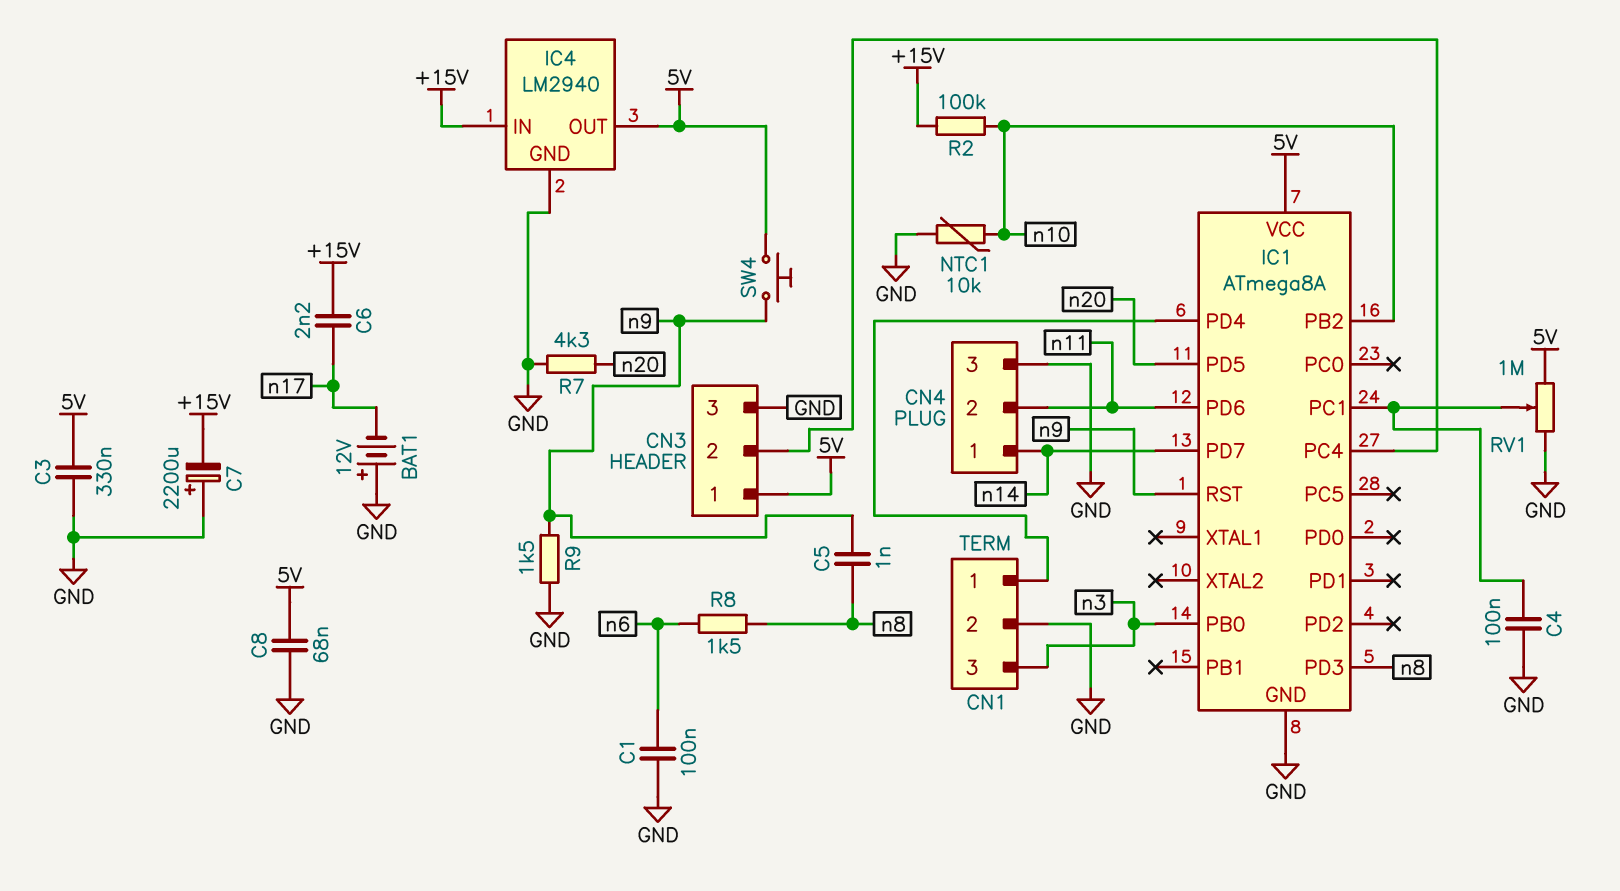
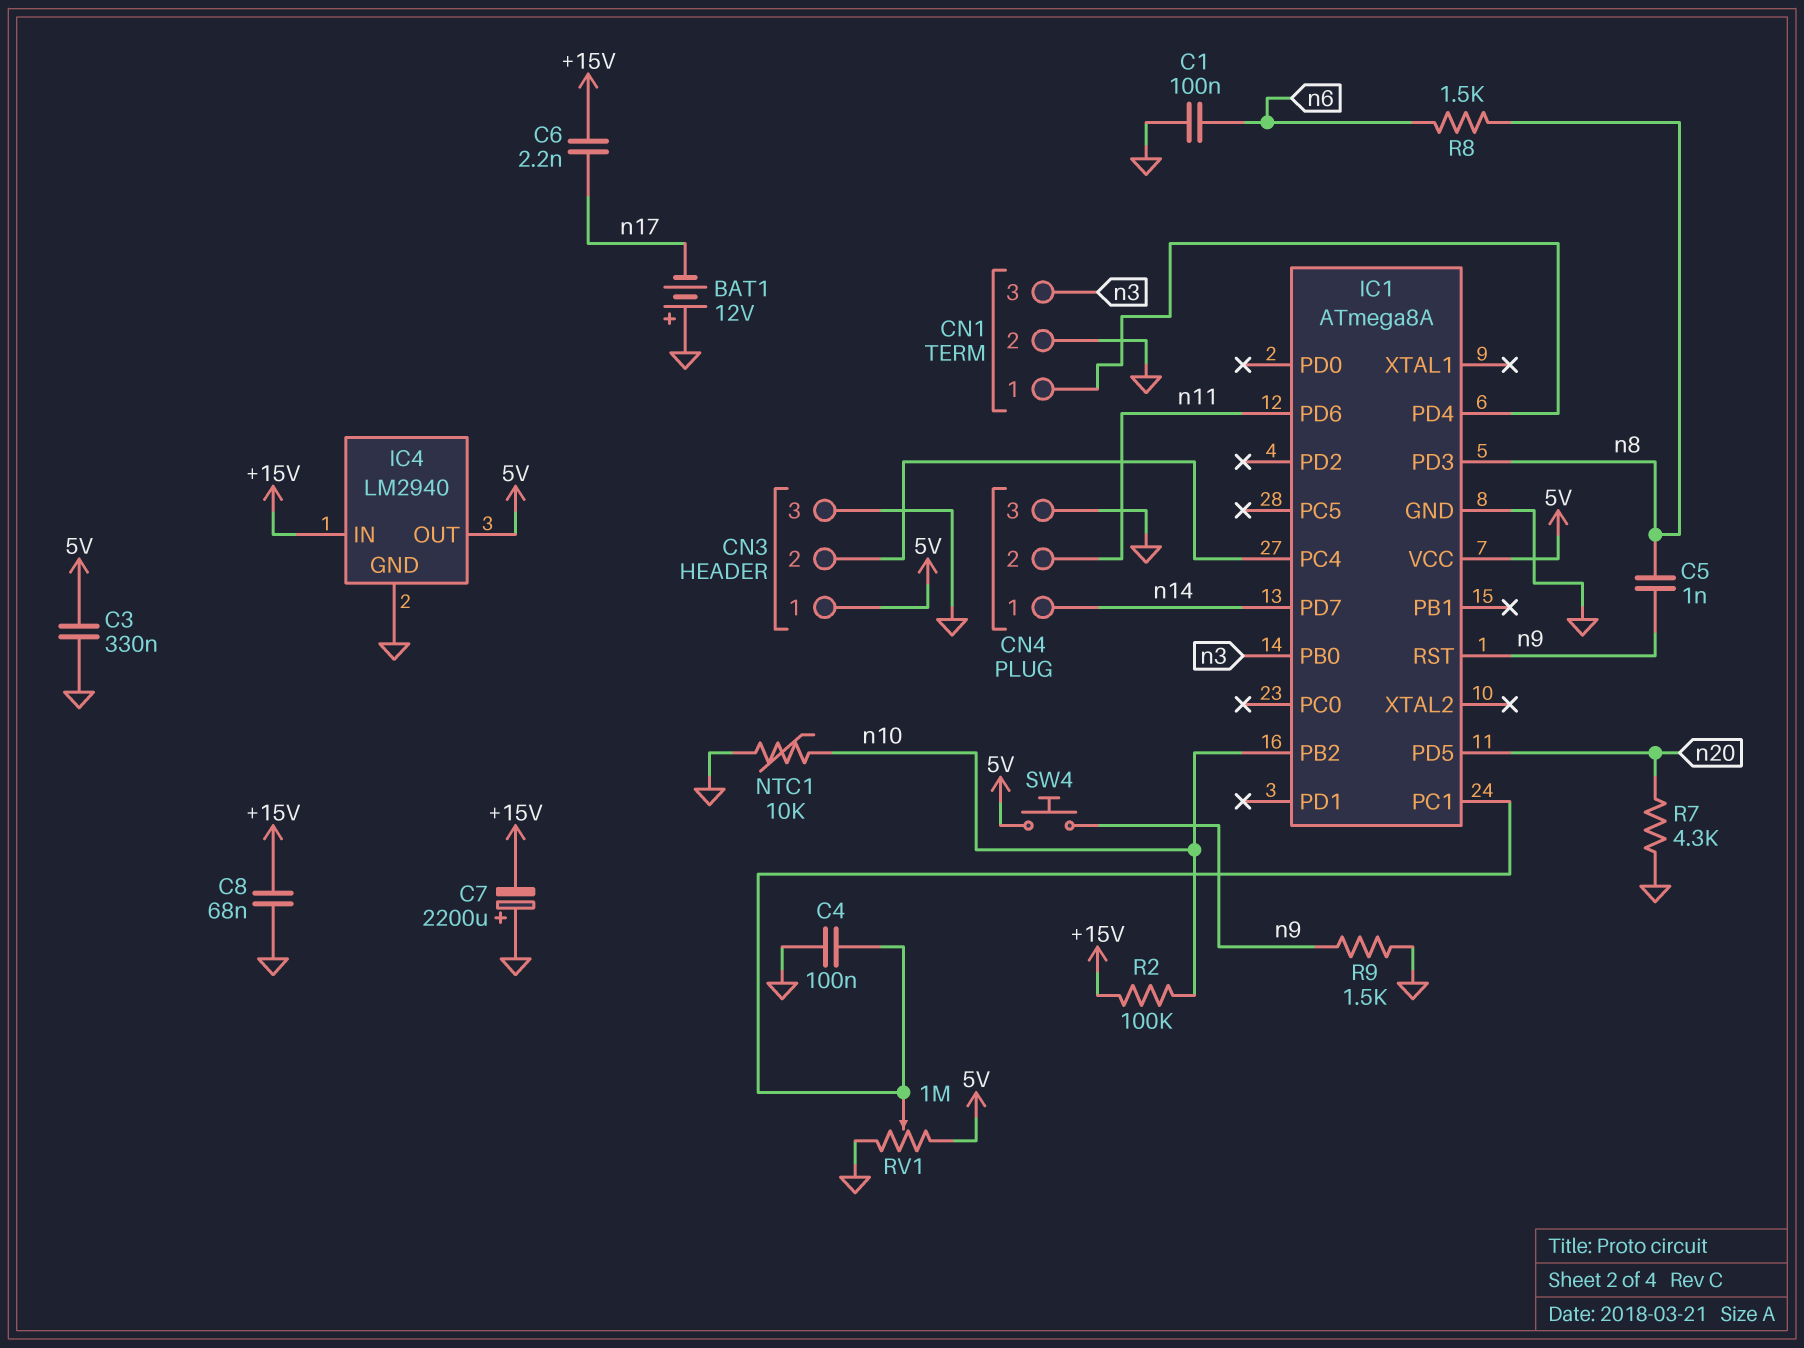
C8: 68nF (5V, GND) -> 68nF (+15V, GND)

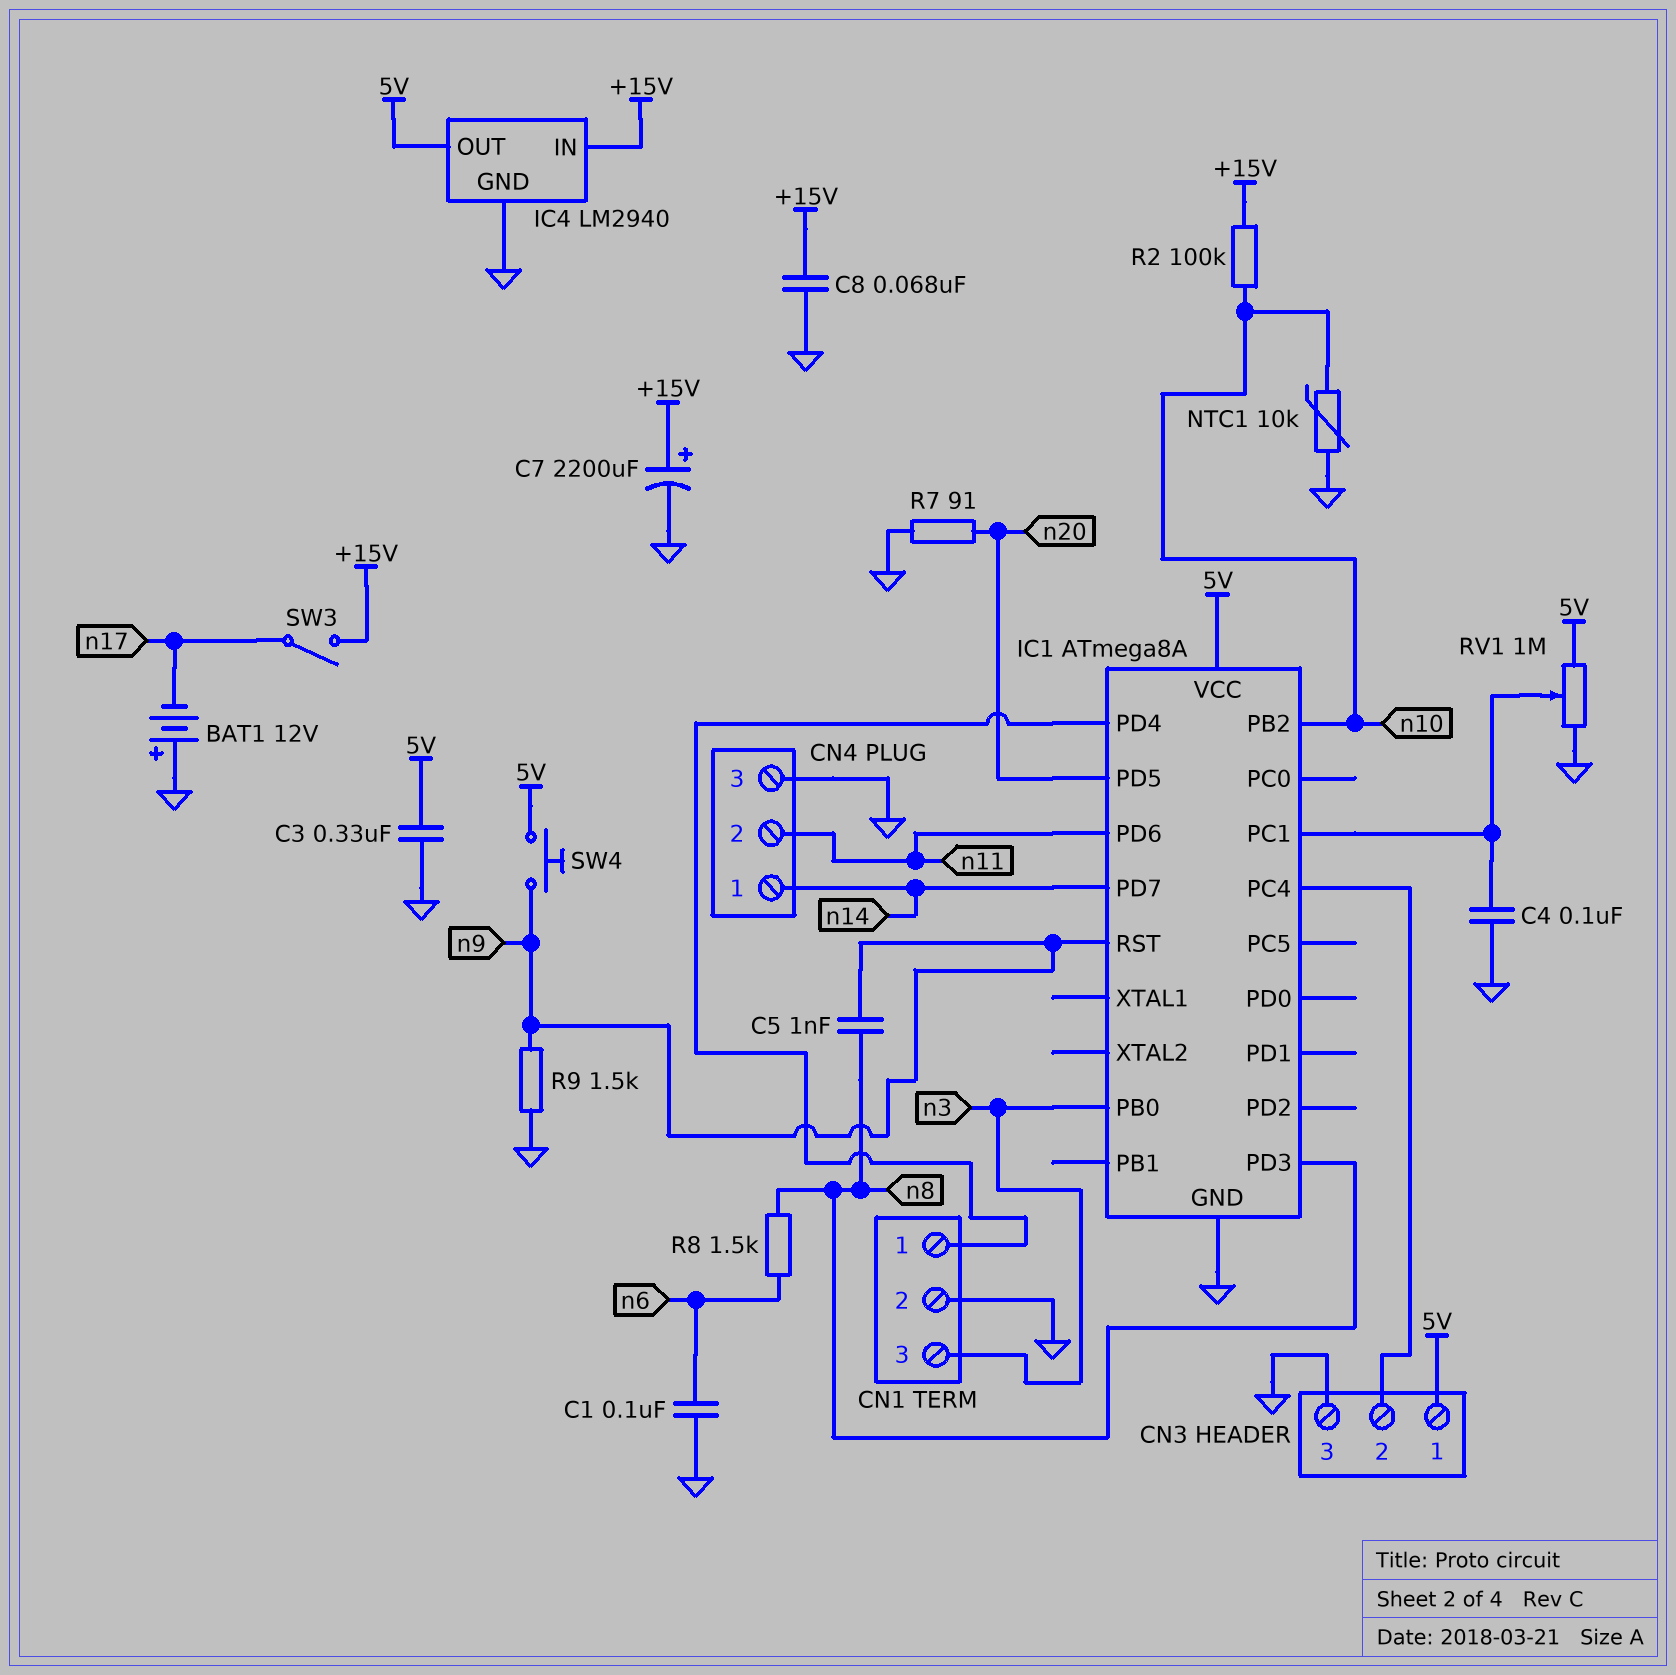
C6: 2.2nF (+15V, n17) -> none
C7: 2200uF (plus GND, minus +15V) -> 2200uF (plus +15V, minus GND)
R7: 4.3k (GND, n20) -> 91 (GND, n20)
SW3: none -> switch (+15V, n17)

